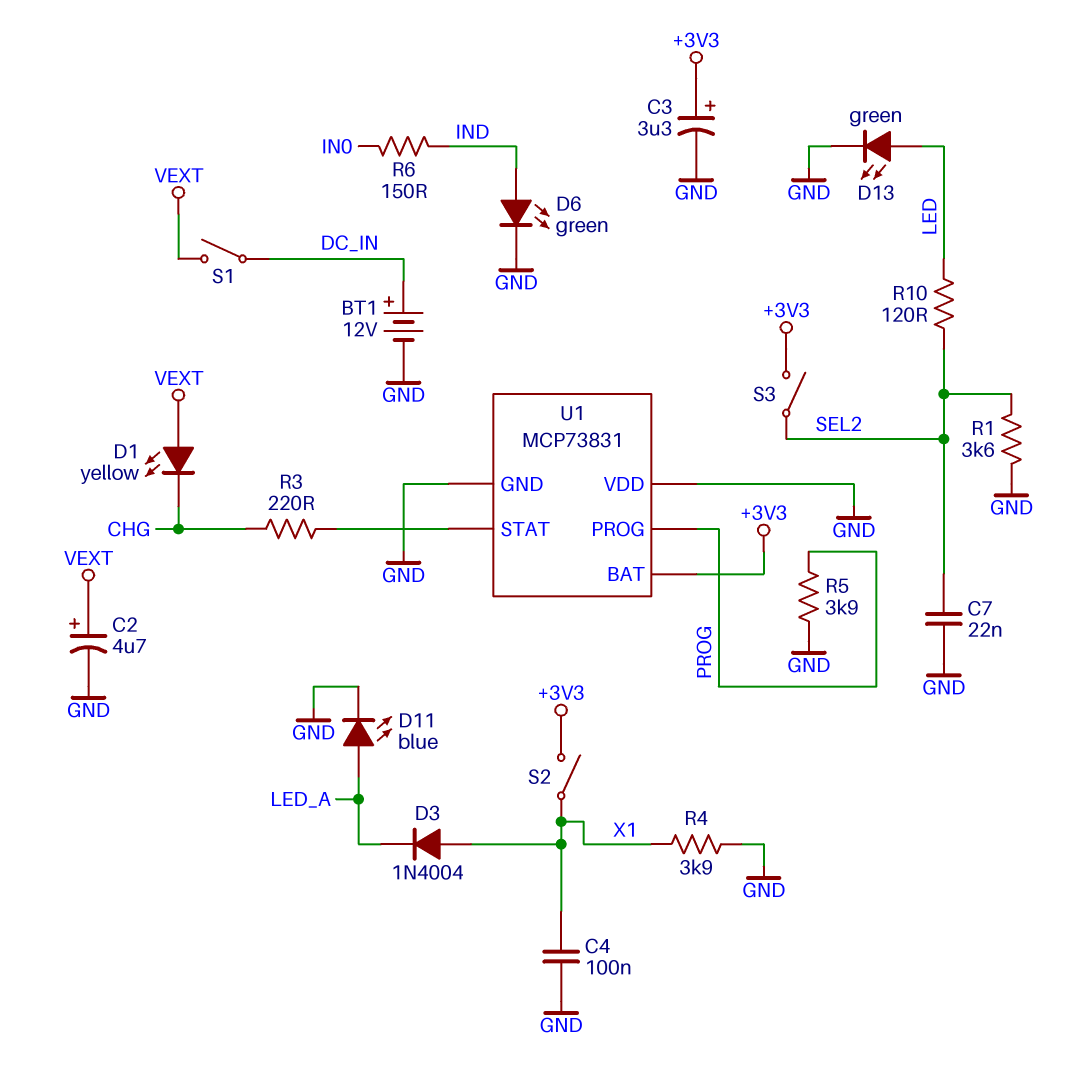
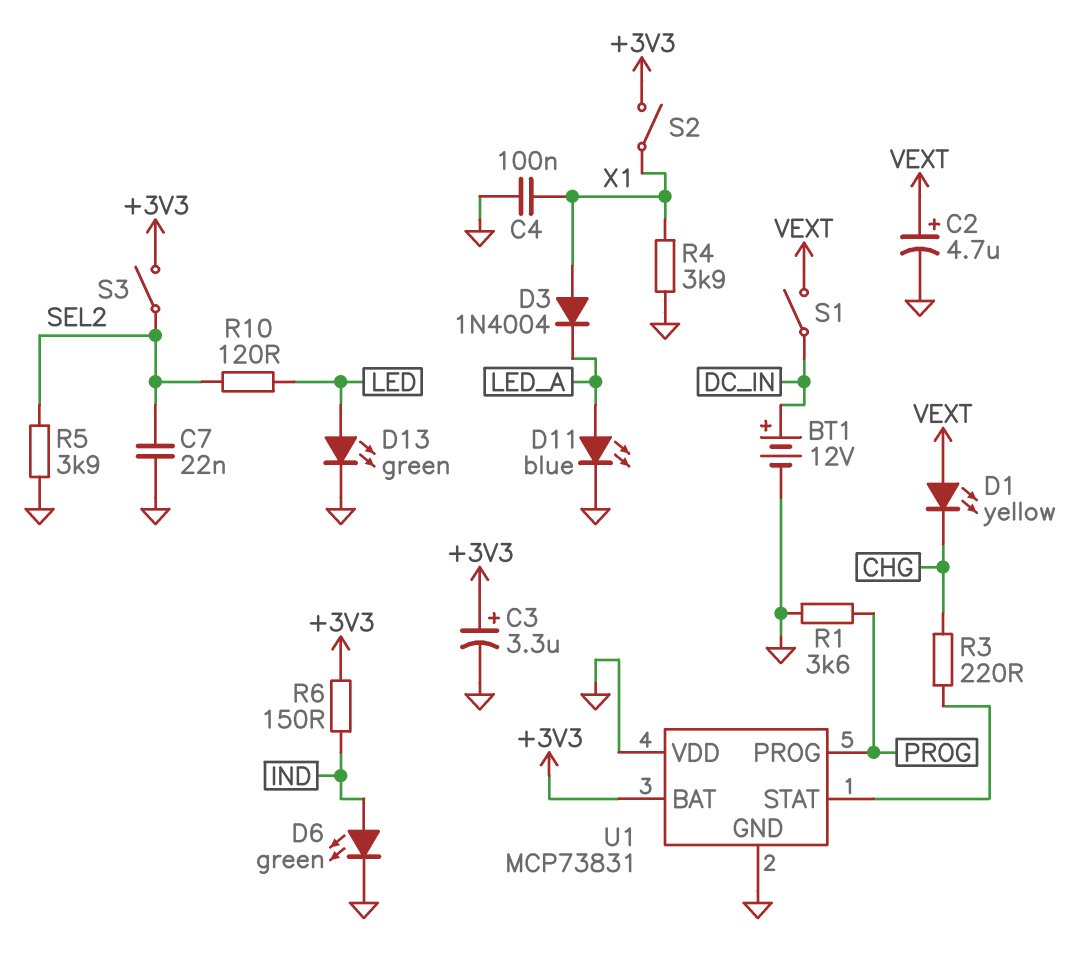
R1: 3.6k (GND, SEL2) -> 3.6k (GND, PROG)
R5: 3.9k (GND, PROG) -> 3.9k (GND, SEL2)
R6: 150 (IN0, IND) -> 150 (+3V3, IND)

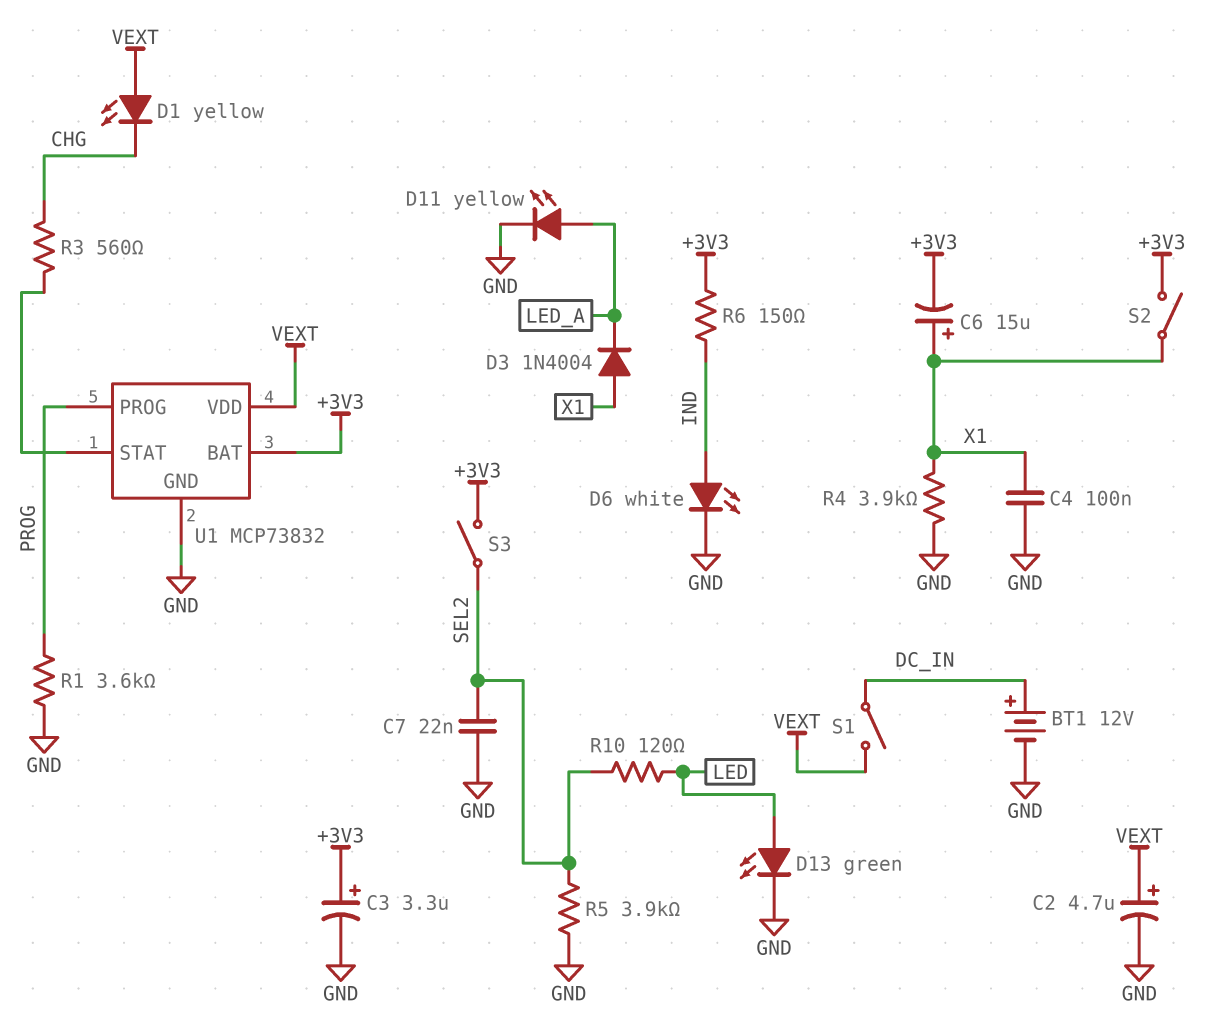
C6: none -> 15uF (plus X1, minus +3V3)
D6: LED green (A IND, K GND) -> LED white (A IND, K GND)
D11: LED blue (A LED_A, K GND) -> LED yellow (A LED_A, K GND)
R3: 220 (CHG, U1/STAT) -> 560 (CHG, U1/STAT)
U1: MCP73831 -> MCP73832
U1 pin VDD: GND -> VEXT

